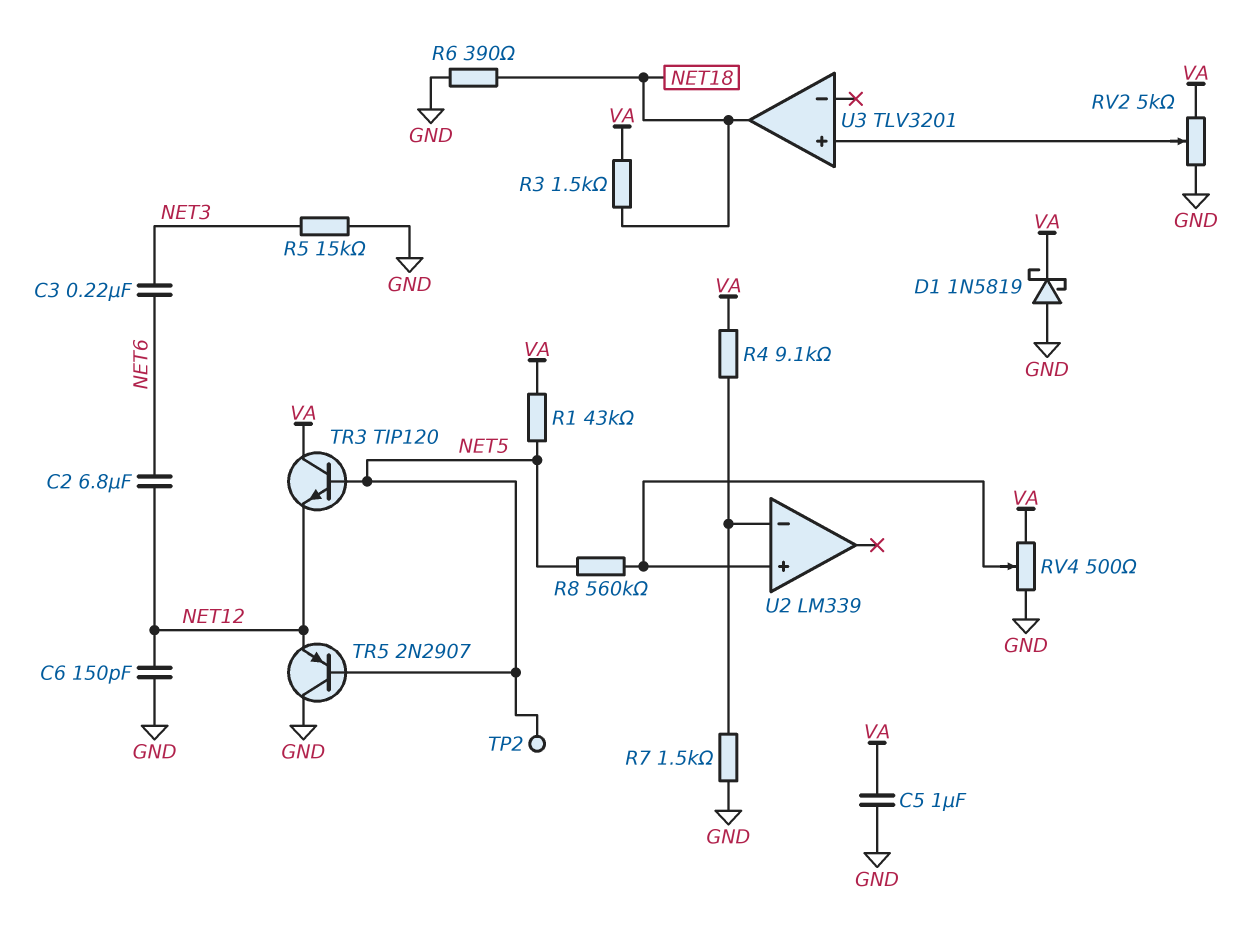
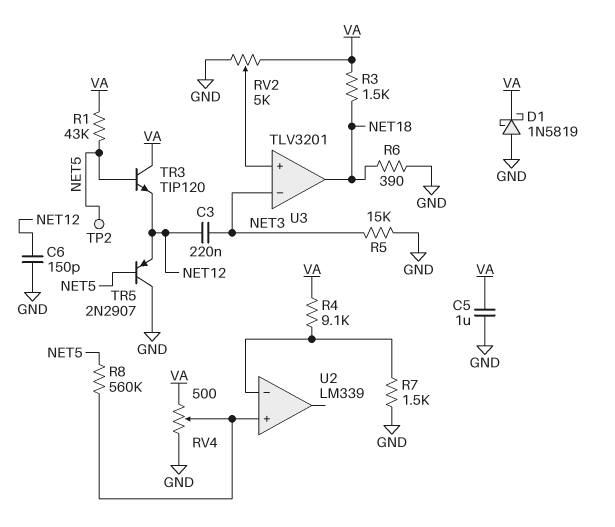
C2: 6.8uF (NET6, NET12) -> none
C3: 220nF (NET3, NET6) -> 220nF (NET3, NET12)
U3 pin in-: none -> NET3

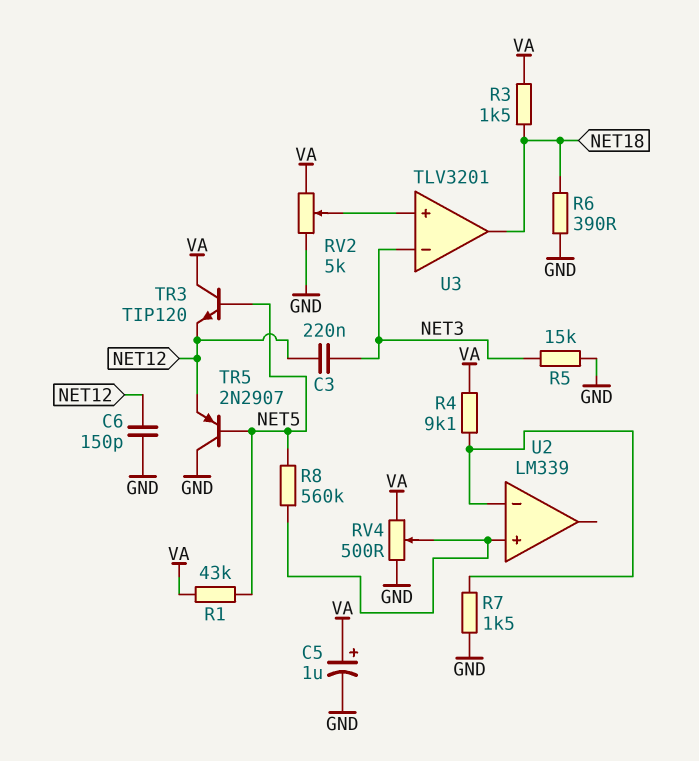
C5: 1uF (GND, VA) -> 1uF (plus VA, minus GND)
D1: schottky 1N5819 (A GND, K VA) -> none
TP2: test point (NET5) -> none

